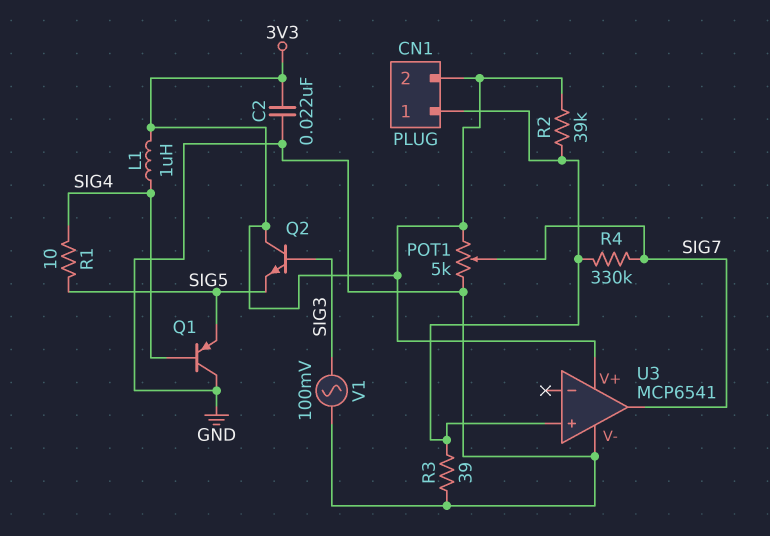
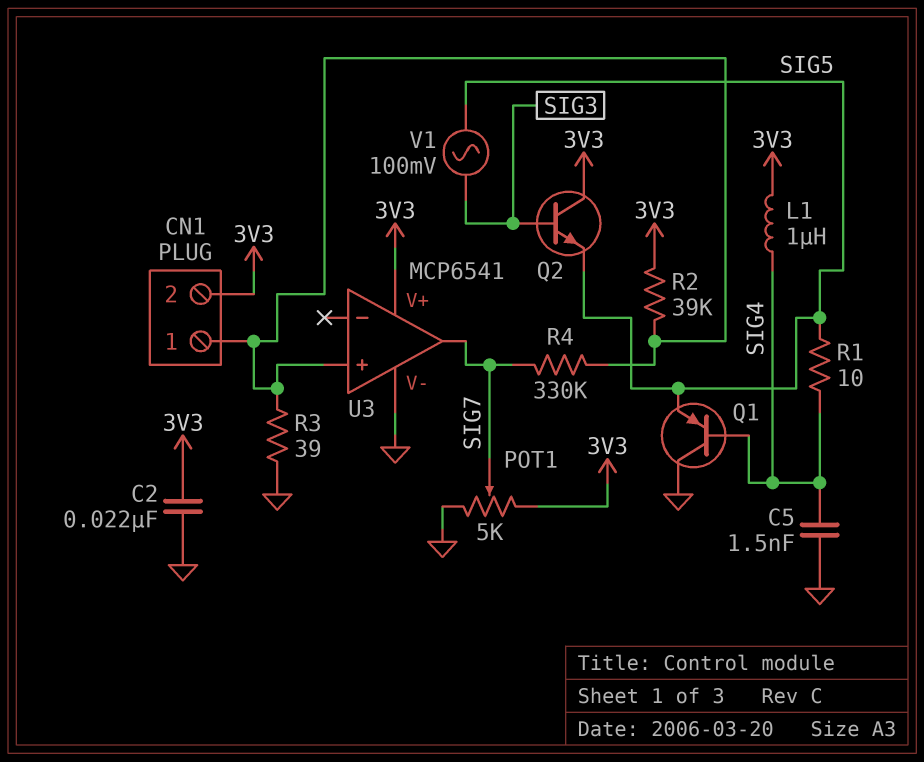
C5: none -> 1.5nF (GND, SIG4)
V1: AC 100mV (GND, SIG3) -> AC 100mV (SIG3, SIG5)

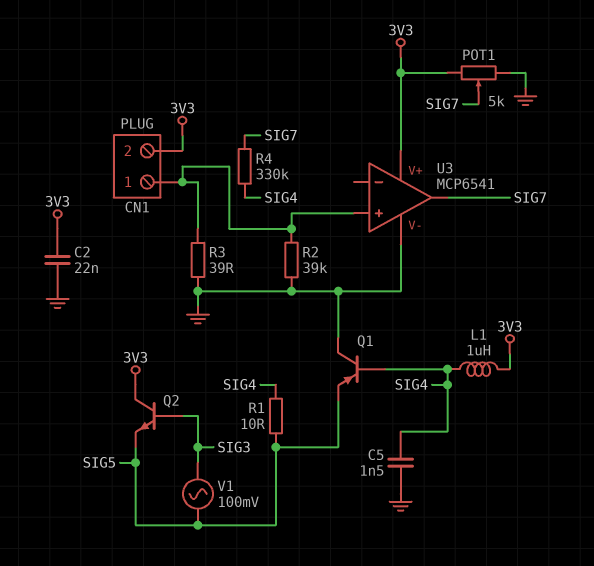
R2: 39k (3V3, CN1/1) -> 39k (CN1/1, GND)
R4: 330k (CN1/1, SIG7) -> 330k (SIG4, SIG7)

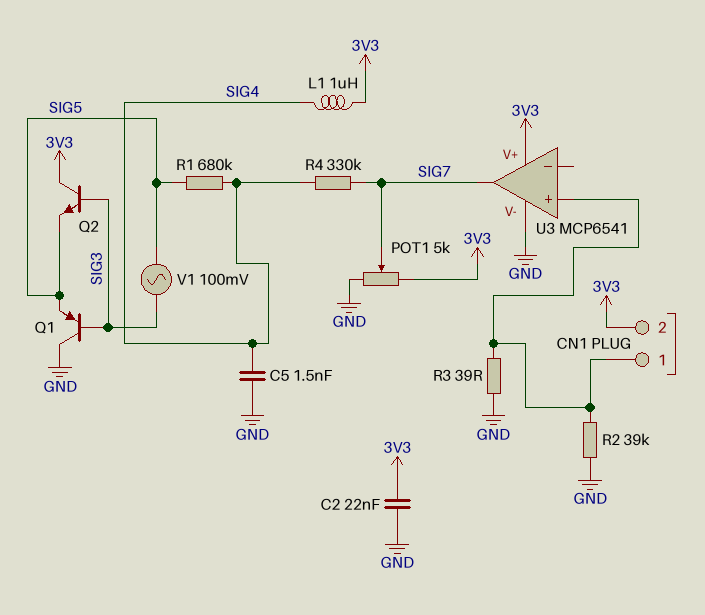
Q1: PNP (B SIG4, C GND, E SIG5) -> PNP (B SIG3, C GND, E SIG5)
R1: 10 (SIG4, SIG5) -> 680k (SIG4, SIG5)

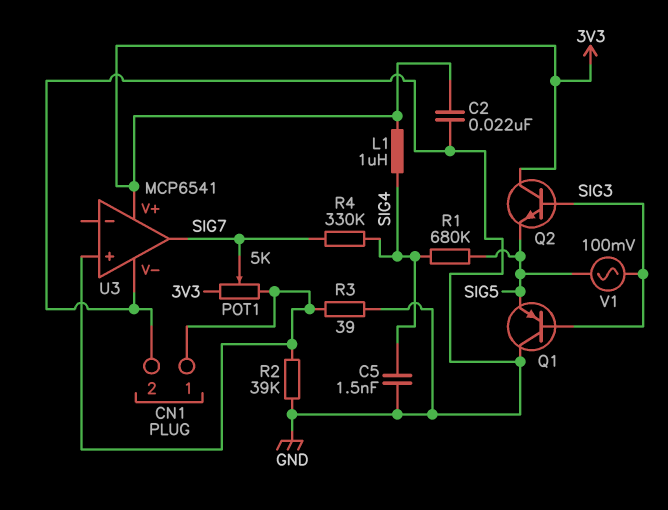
CN1 pin 2: 3V3 -> GND
POT1: 5k (3V3, GND, wiper SIG7) -> 5k (3V3, CN1/1, wiper SIG7)

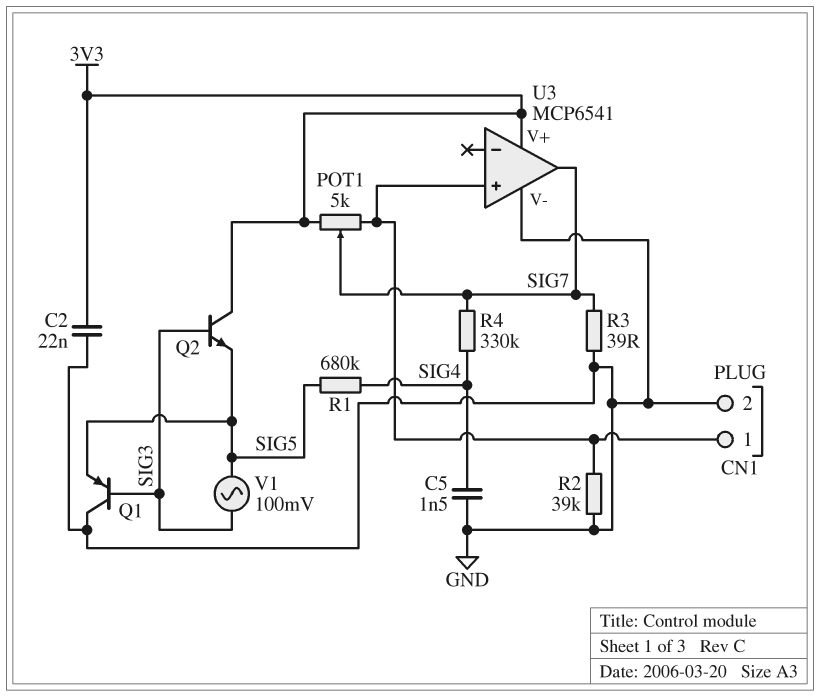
L1: 1uH (3V3, SIG4) -> none
R3: 39 (CN1/1, GND) -> 39 (GND, SIG7)

